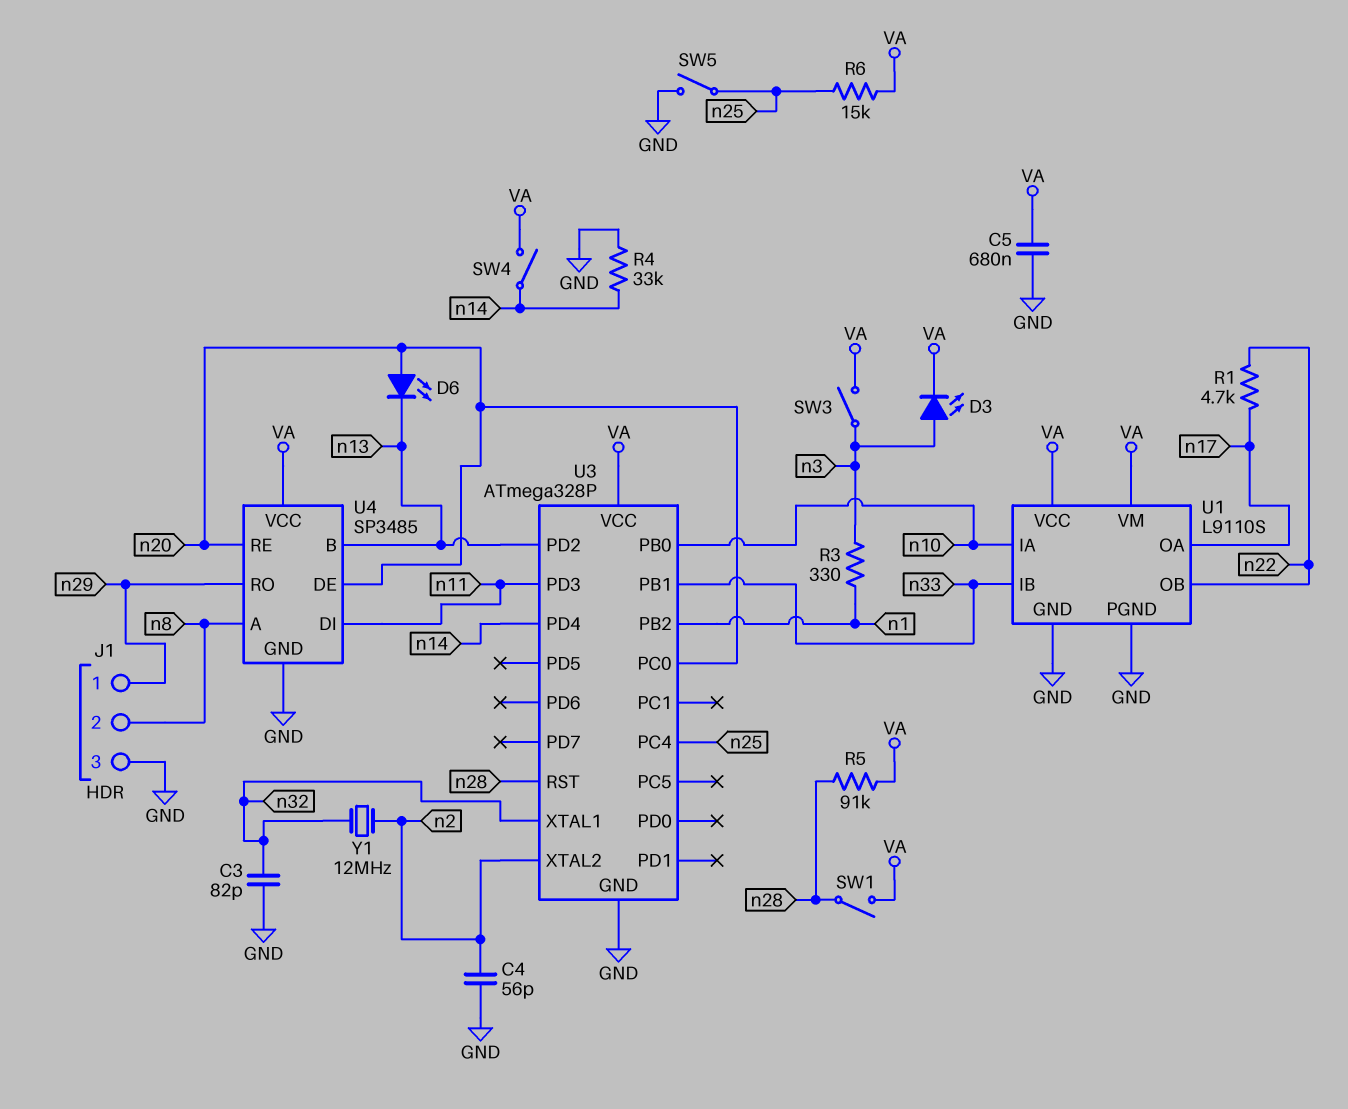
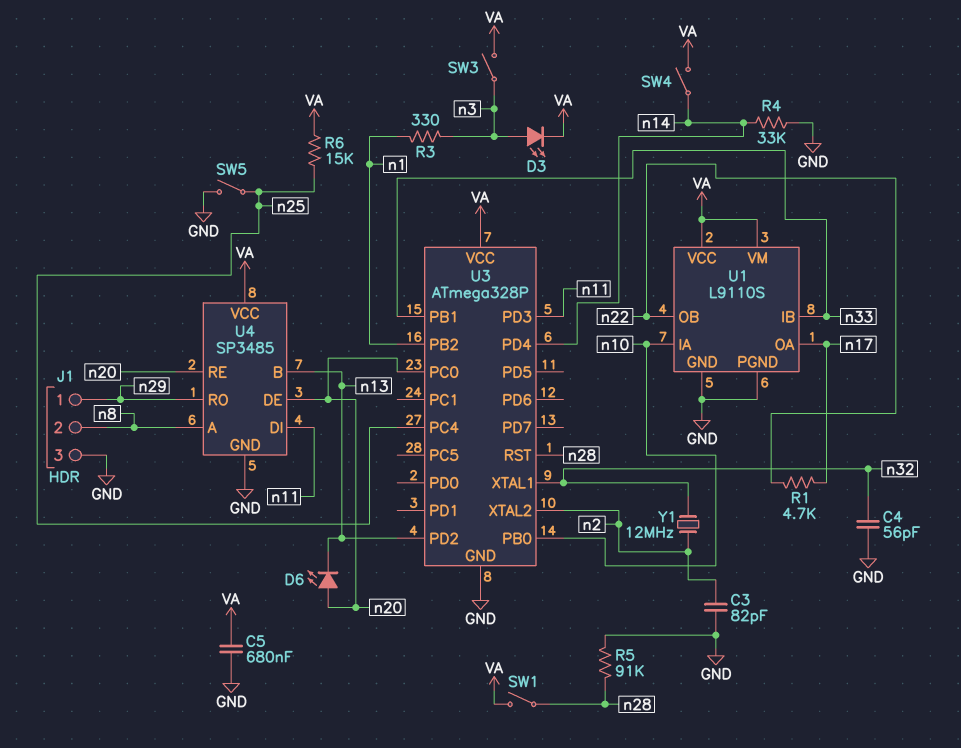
C3: 82pF (GND, n32) -> 82pF (GND, n2)
C4: 56pF (GND, n2) -> 56pF (GND, n32)
R5: 91k (VA, n28) -> 91k (GND, n28)

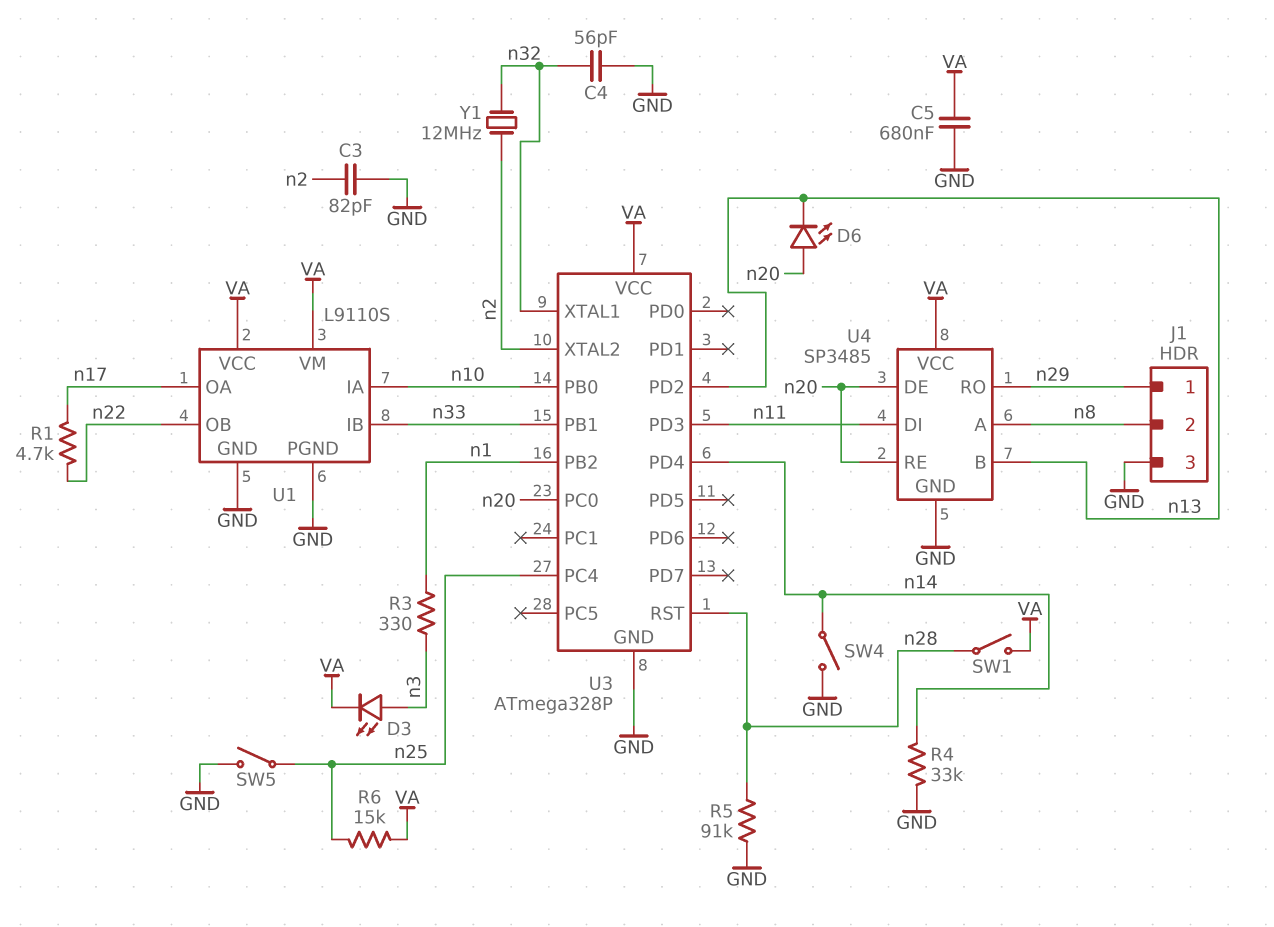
SW3: switch (VA, n3) -> none
SW4: switch (VA, n14) -> switch (GND, n14)

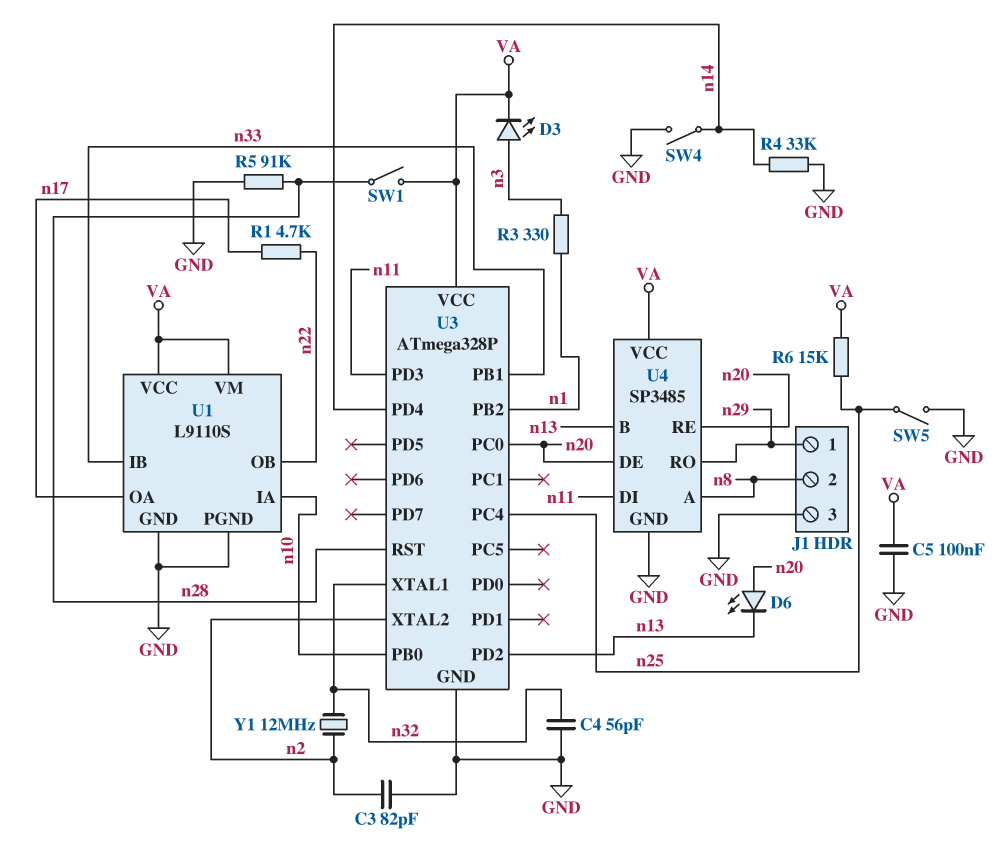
C5: 680nF (GND, VA) -> 100nF (GND, VA)

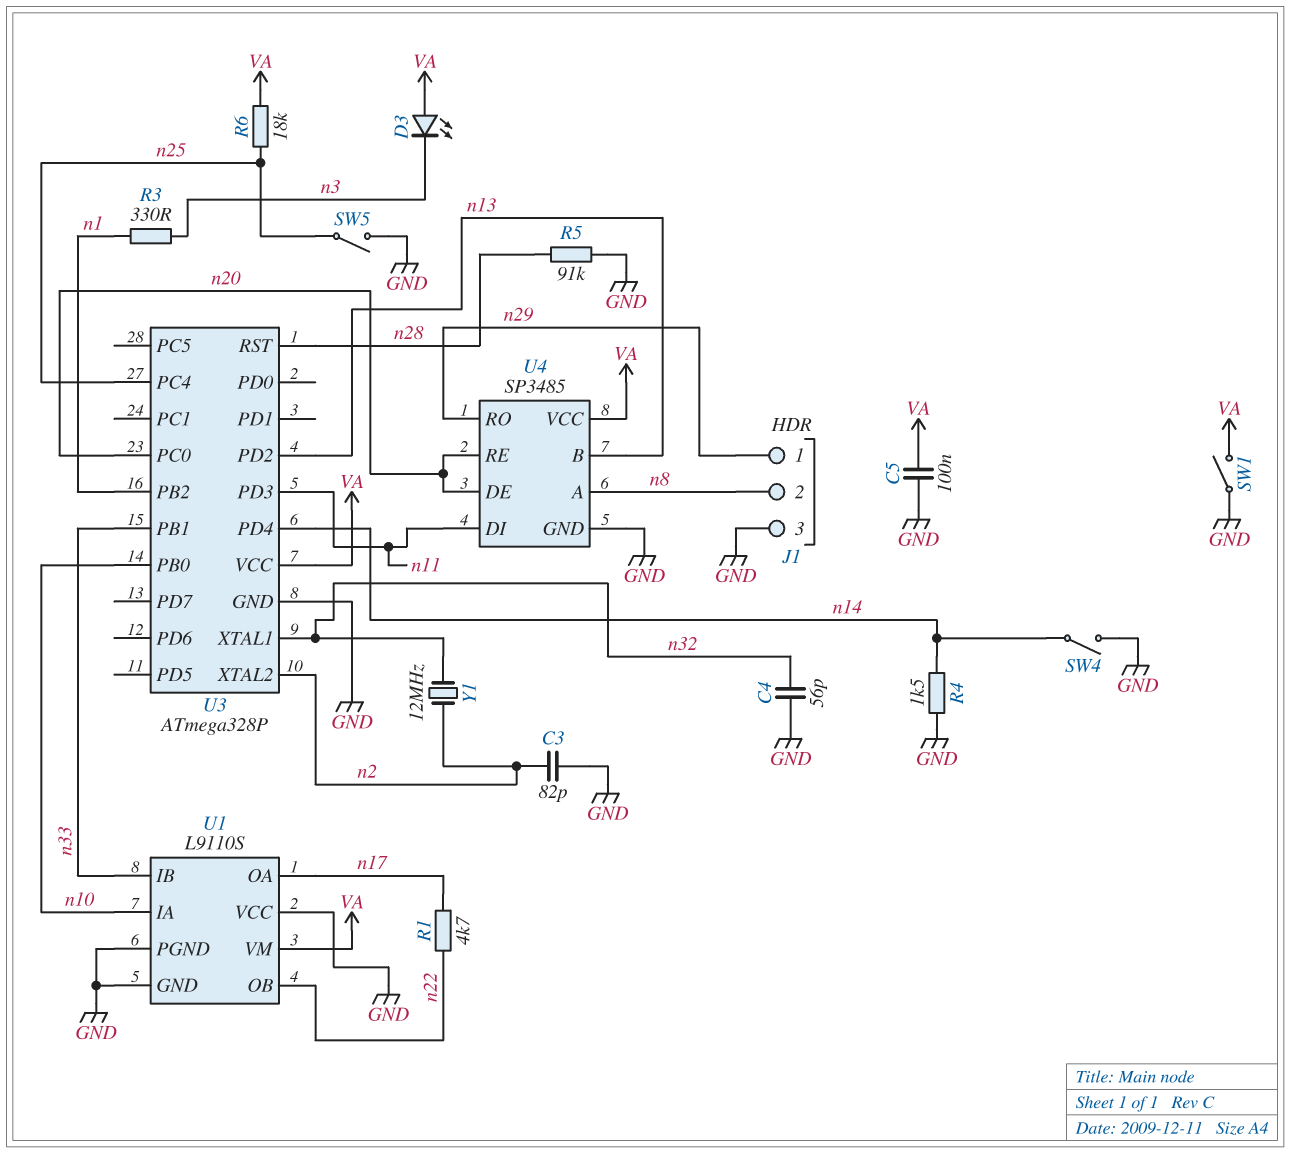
D3: LED (A n3, K VA) -> LED (A VA, K n3)
D6: LED (A n20, K n13) -> none
R4: 33k (GND, n14) -> 1.5k (GND, n14)
R6: 15k (VA, n25) -> 18k (VA, n25)
SW1: switch (VA, n28) -> switch (GND, VA)
U1 pin VCC: VA -> GND

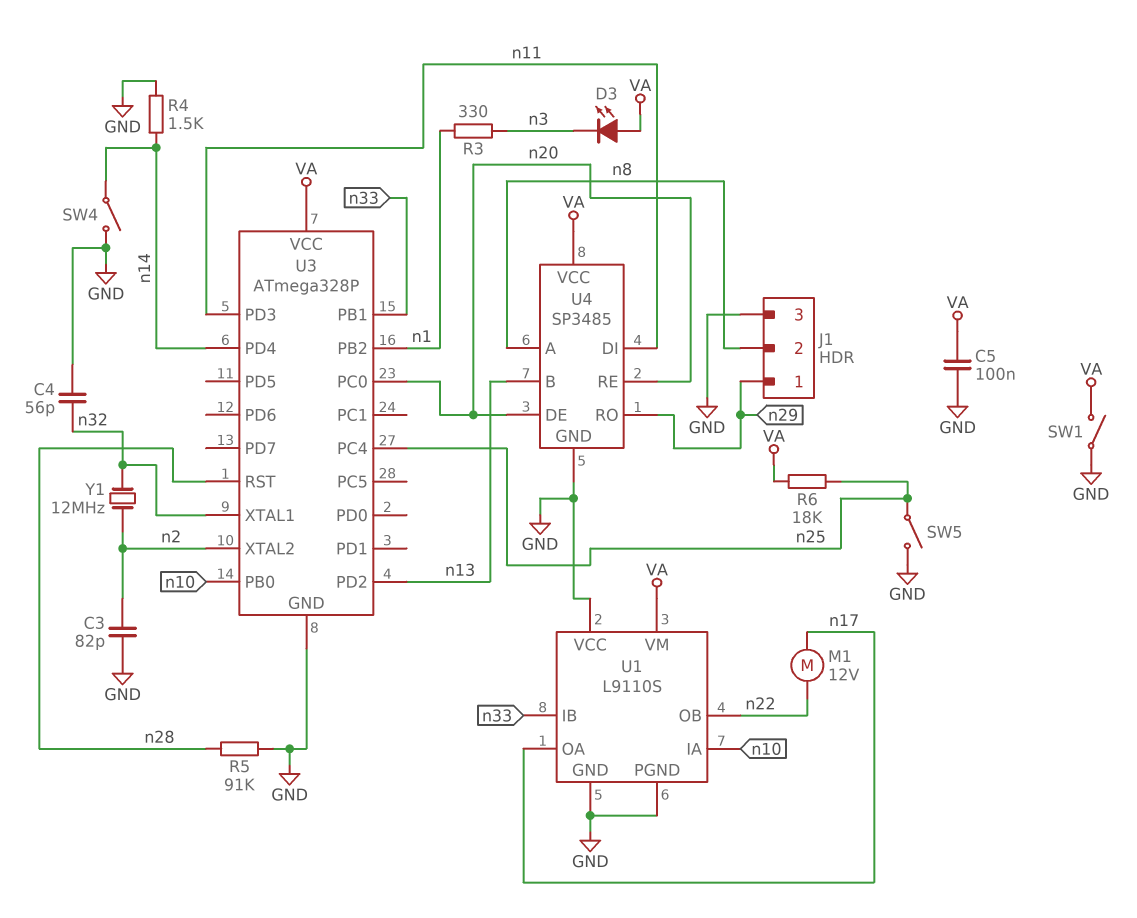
M1: none -> motor 12V (n17, n22)
R1: 4.7k (n17, n22) -> none

